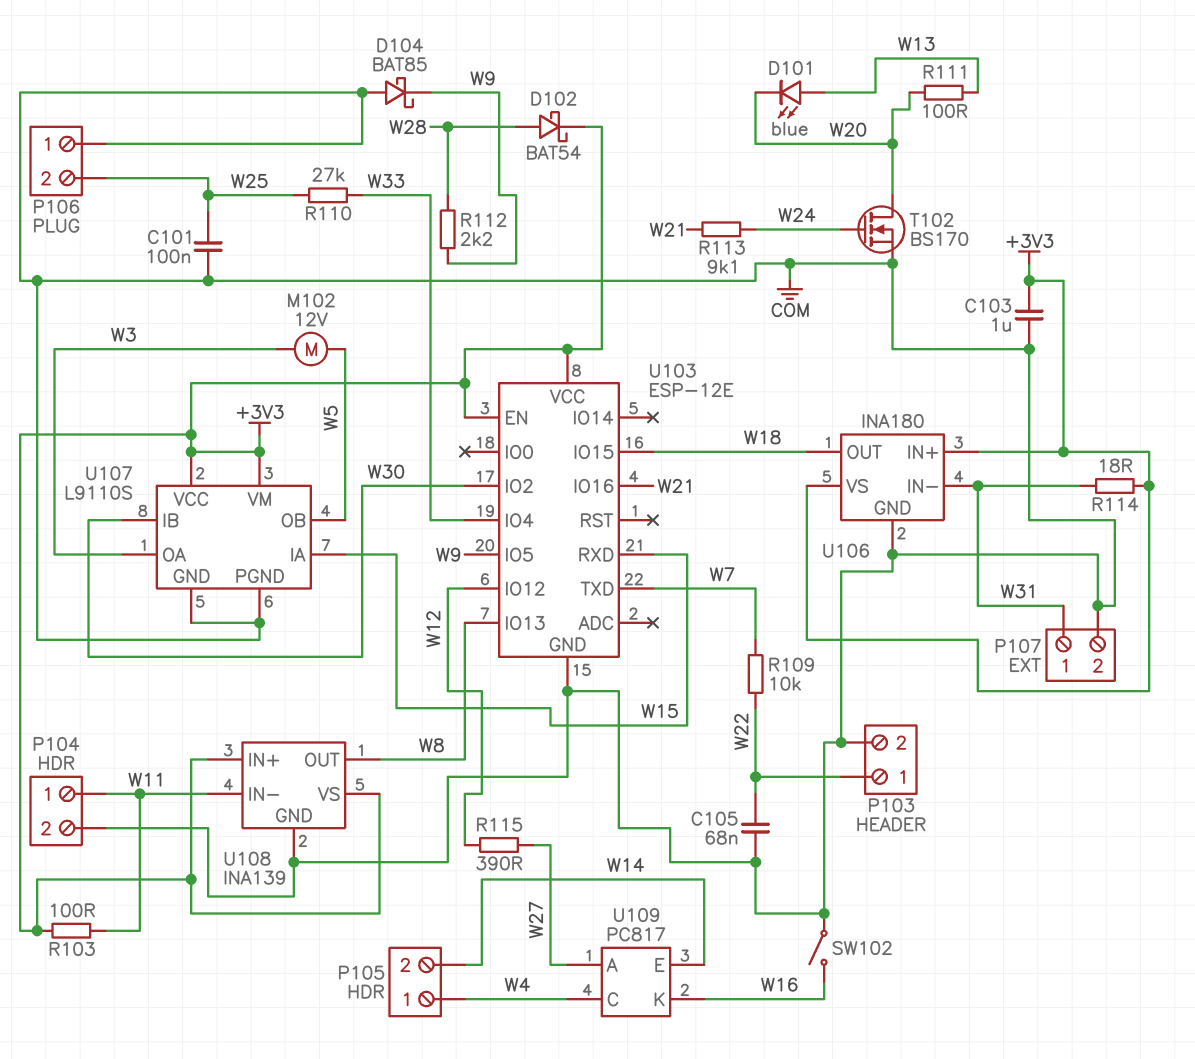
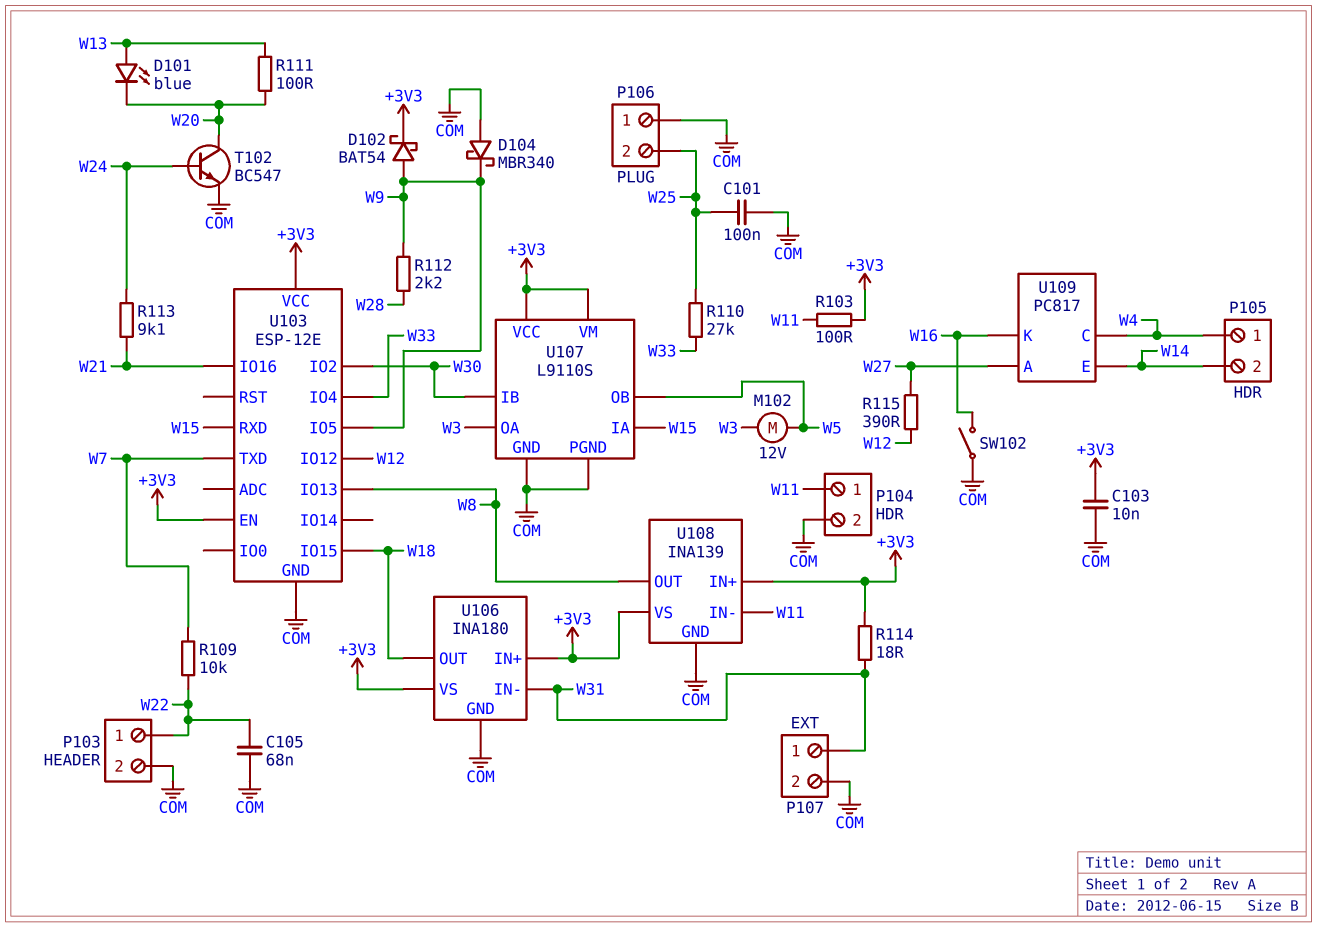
C103: 1uF (+3V3, COM) -> 10nF (+3V3, COM)
D102: schottky BAT54 (A W28, K +3V3) -> schottky BAT54 (A W9, K +3V3)
D104: schottky BAT85 (A COM, K W9) -> schottky MBR340 (A COM, K W9)
T102: NMOS BS170 (G W24, D W20, S COM) -> NPN BC547 (B W24, C W20, E COM)

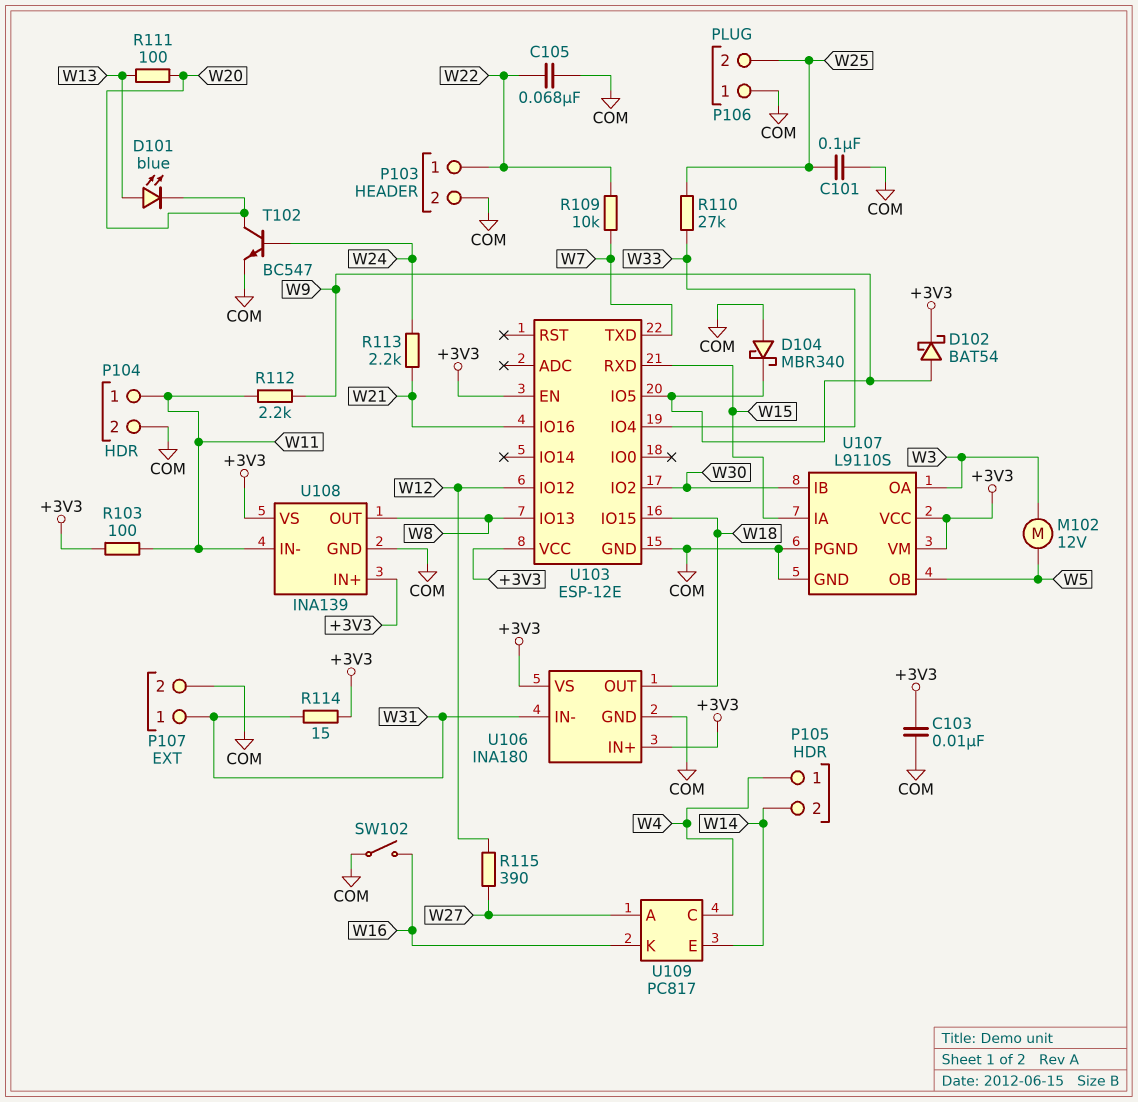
R112: 2.2k (W9, W28) -> 2.2k (W9, W11)
R113: 9.1k (W21, W24) -> 2.2k (W21, W24)
R114: 18 (+3V3, W31) -> 15 (+3V3, W31)

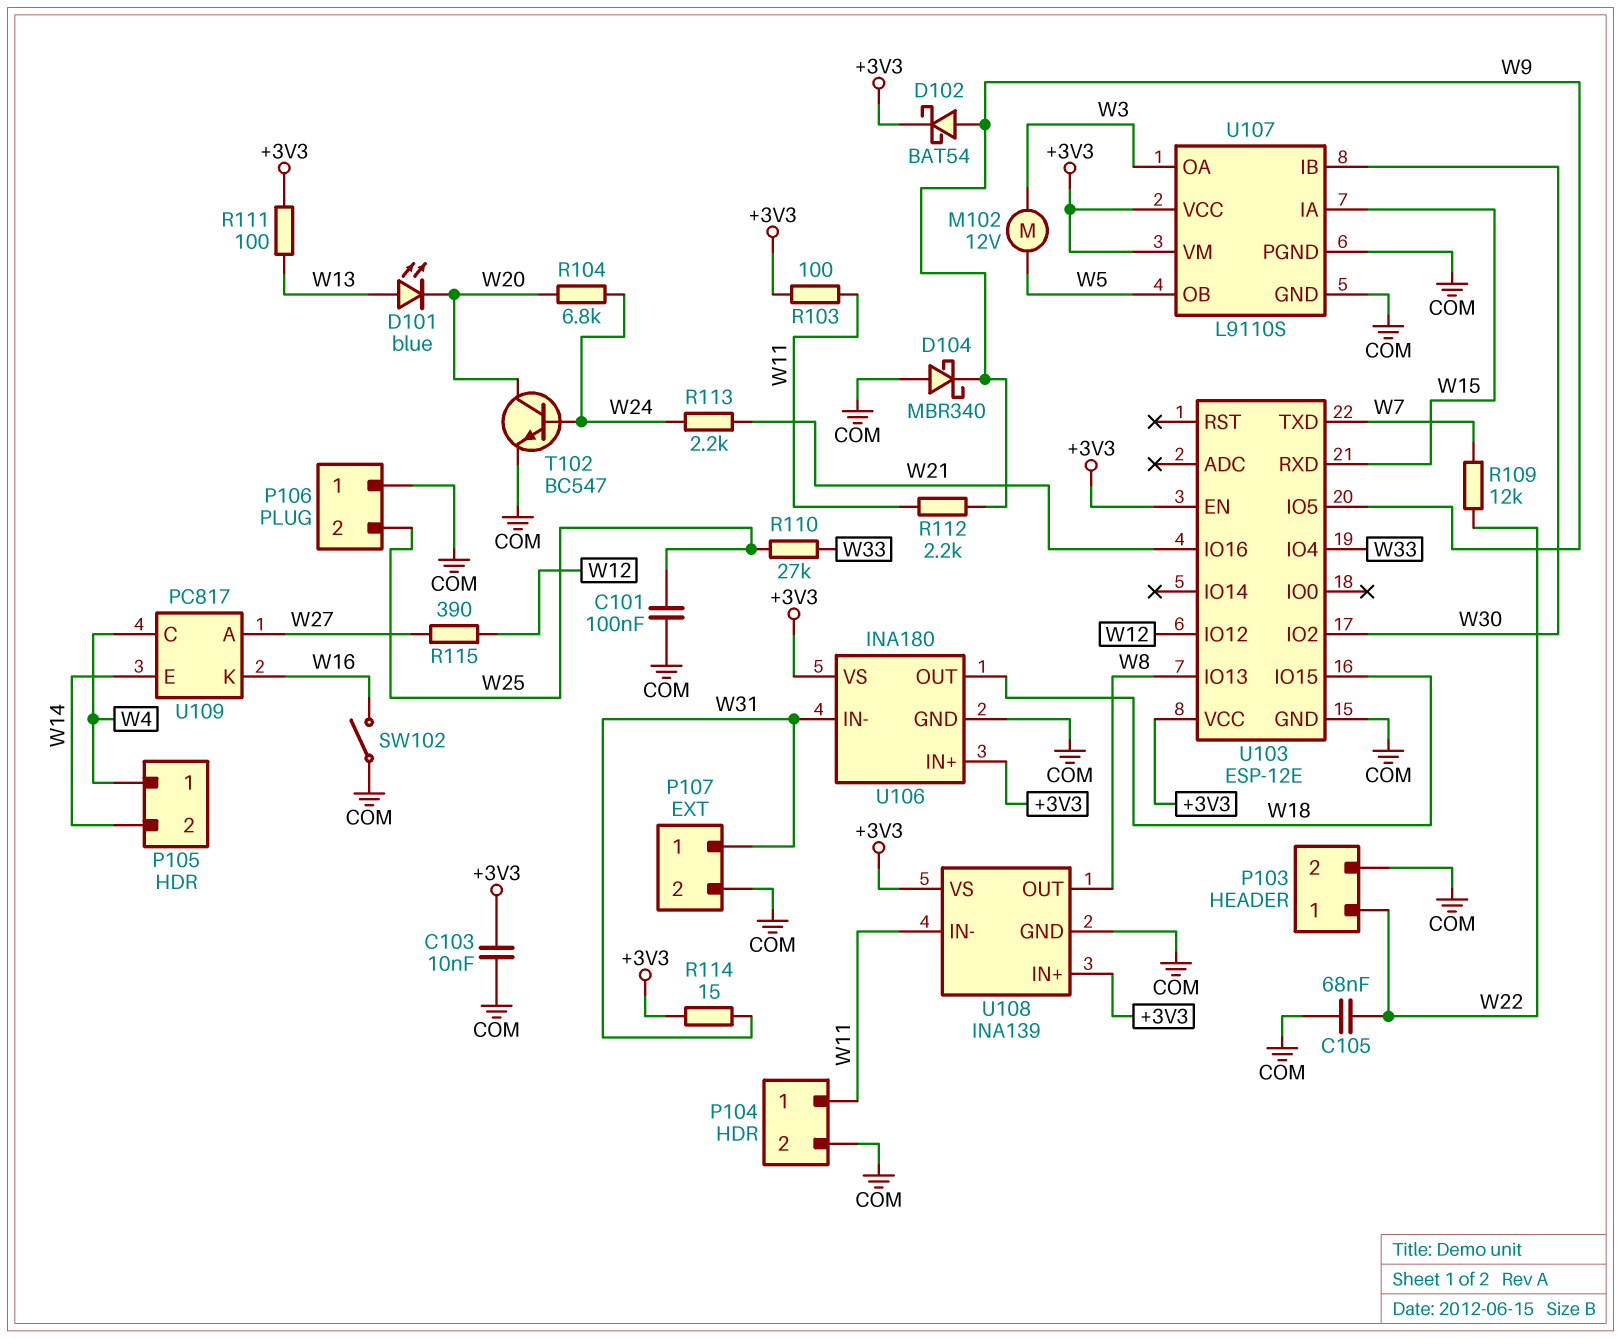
R104: none -> 6.8k (W20, W24)
R109: 10k (W7, W22) -> 12k (W7, W22)
R111: 100 (W13, W20) -> 100 (+3V3, W13)

